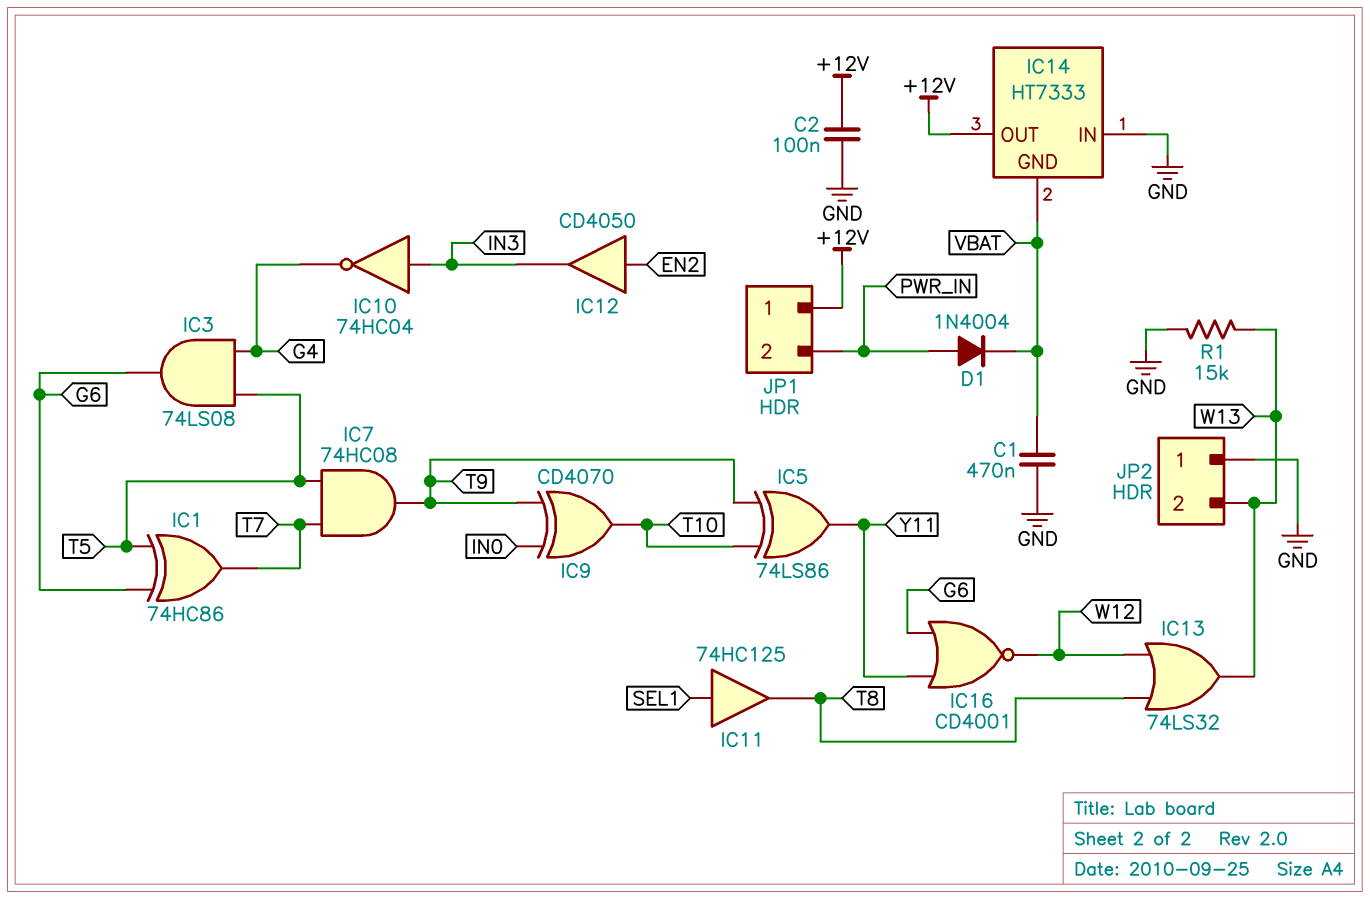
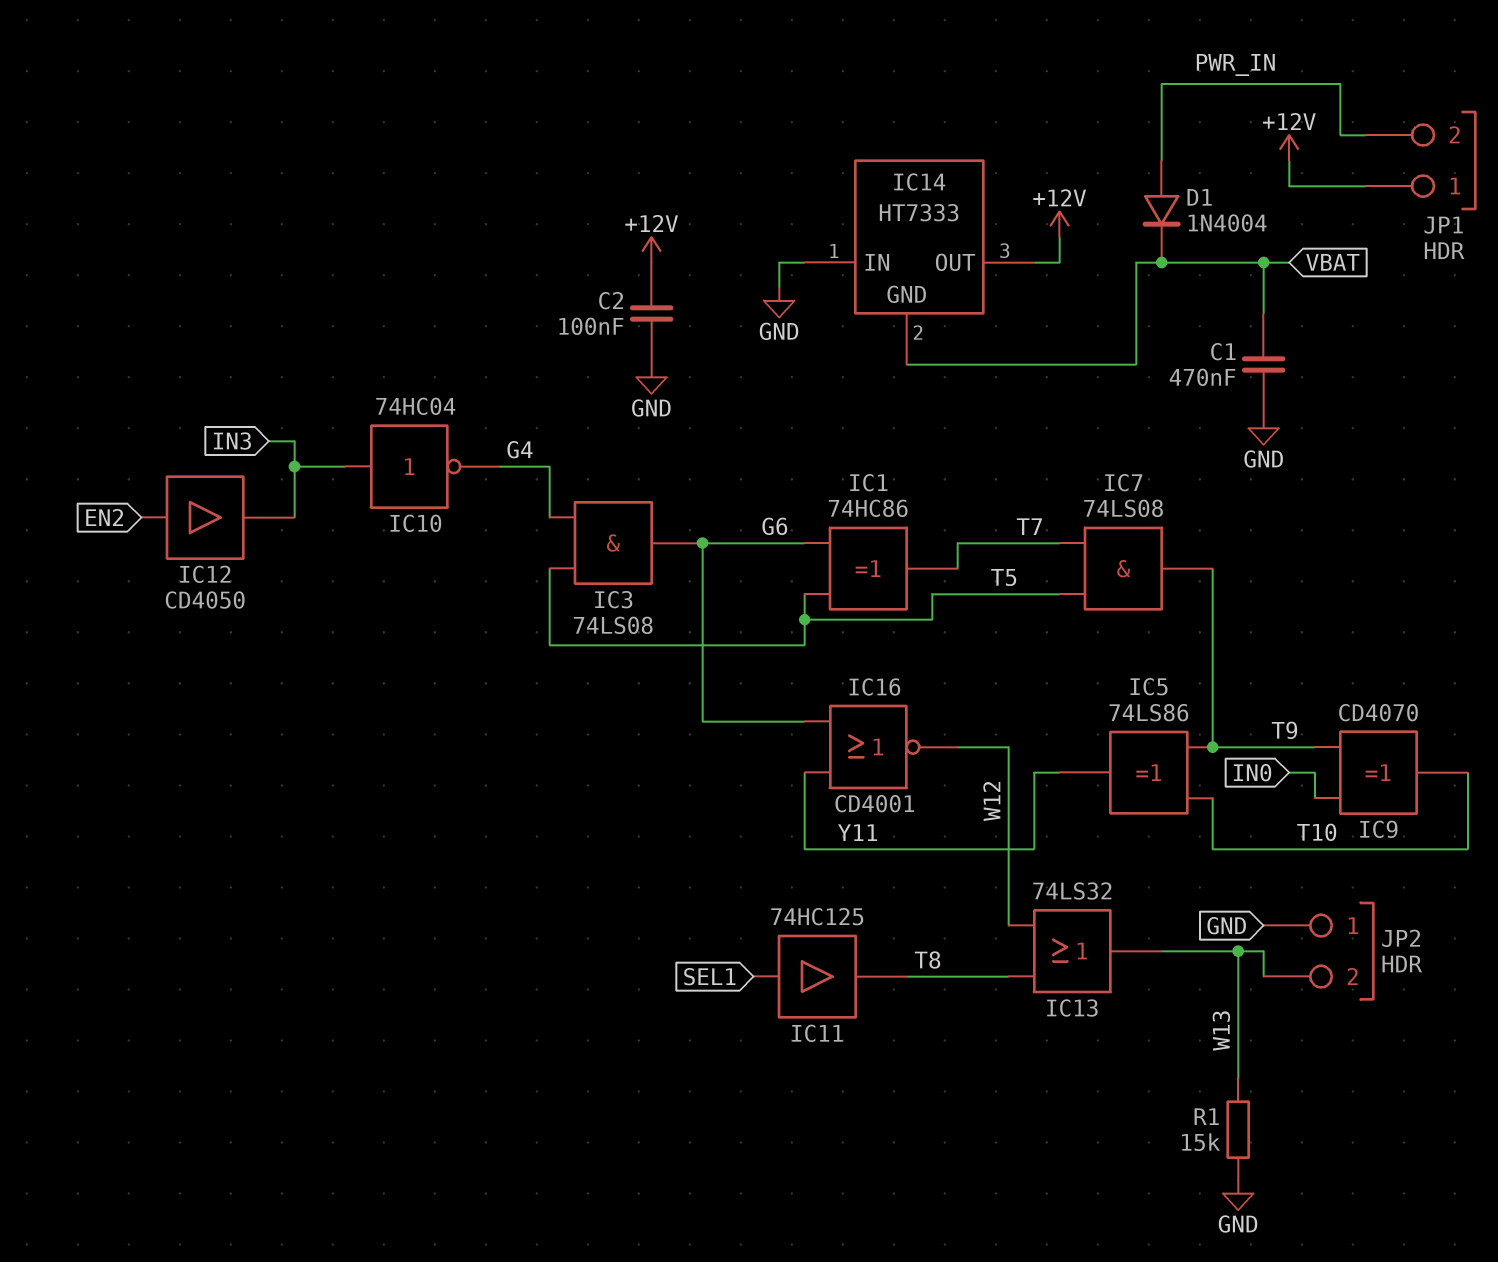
IC7: AND 74HC08 (in T5, in T7, out T9) -> AND 74LS08 (in T5, in T7, out T9)

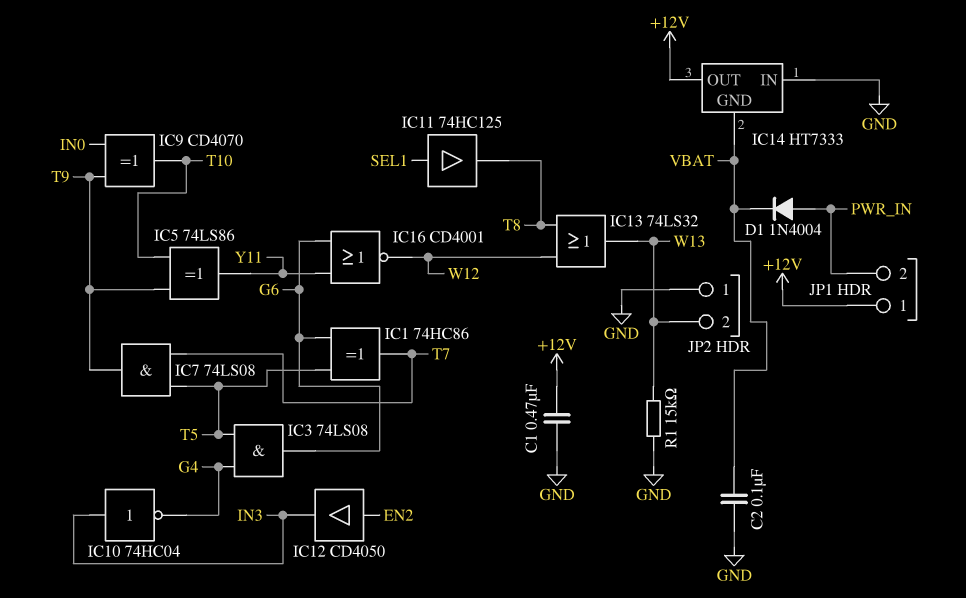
C1: 470nF (GND, VBAT) -> 470nF (+12V, GND)
C2: 100nF (+12V, GND) -> 100nF (GND, VBAT)

